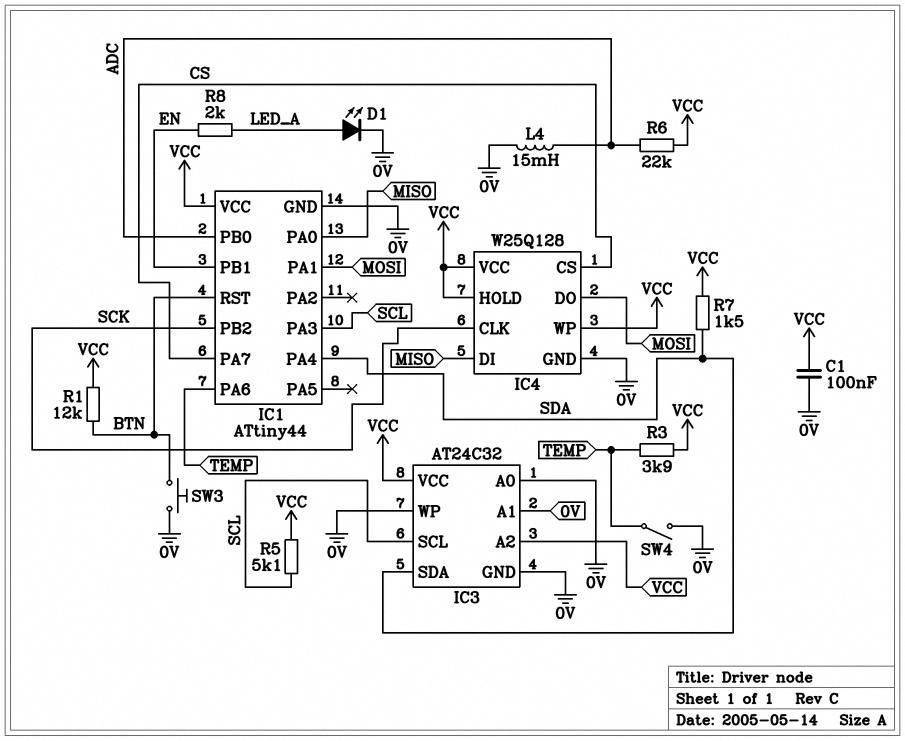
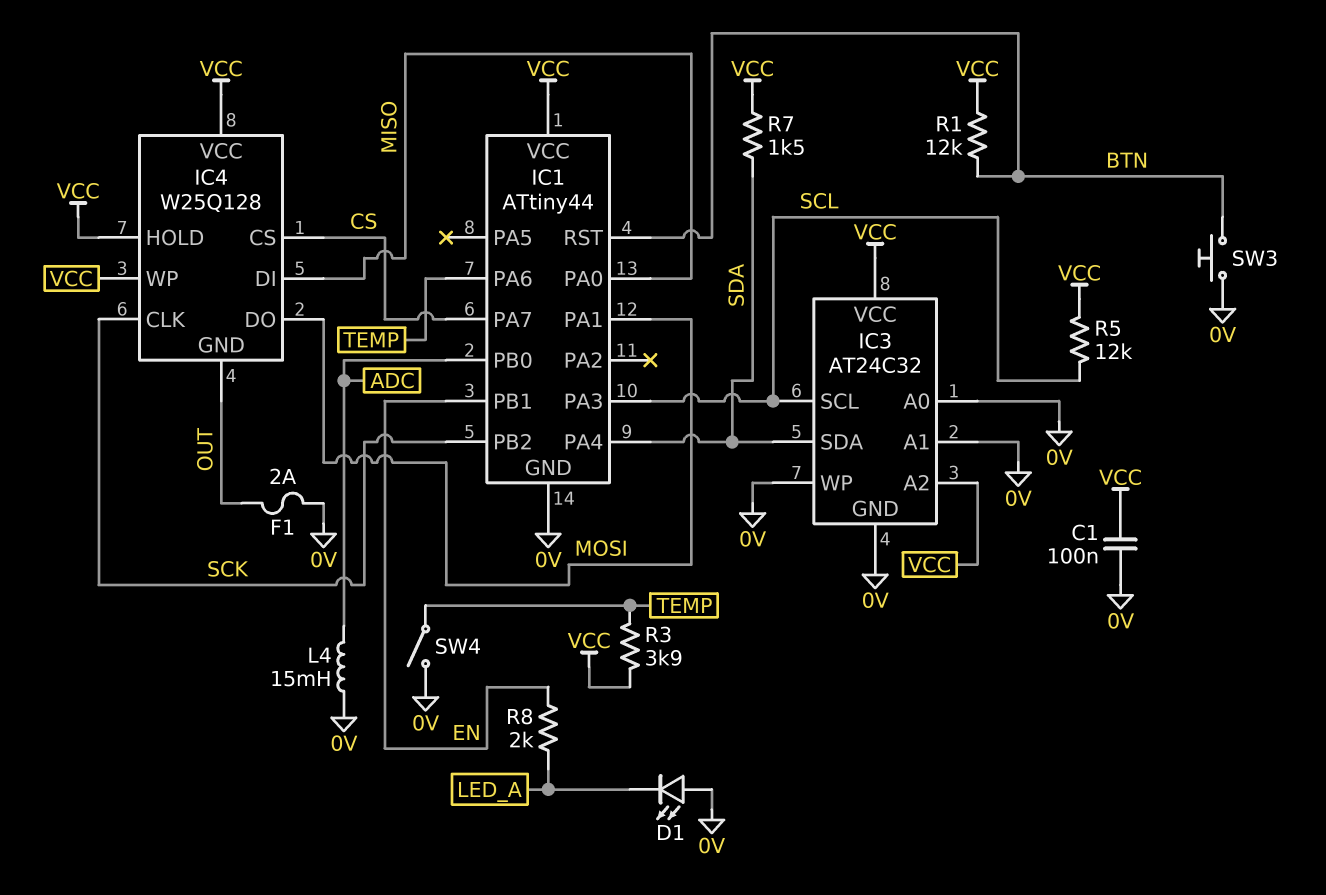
D1: LED (A LED_A, K 0V) -> LED (A 0V, K LED_A)
F1: none -> 2A (0V, OUT)
IC4 pin GND: 0V -> OUT
R5: 5.1k (SCL, VCC) -> 12k (SCL, VCC)
R6: 22k (ADC, VCC) -> none

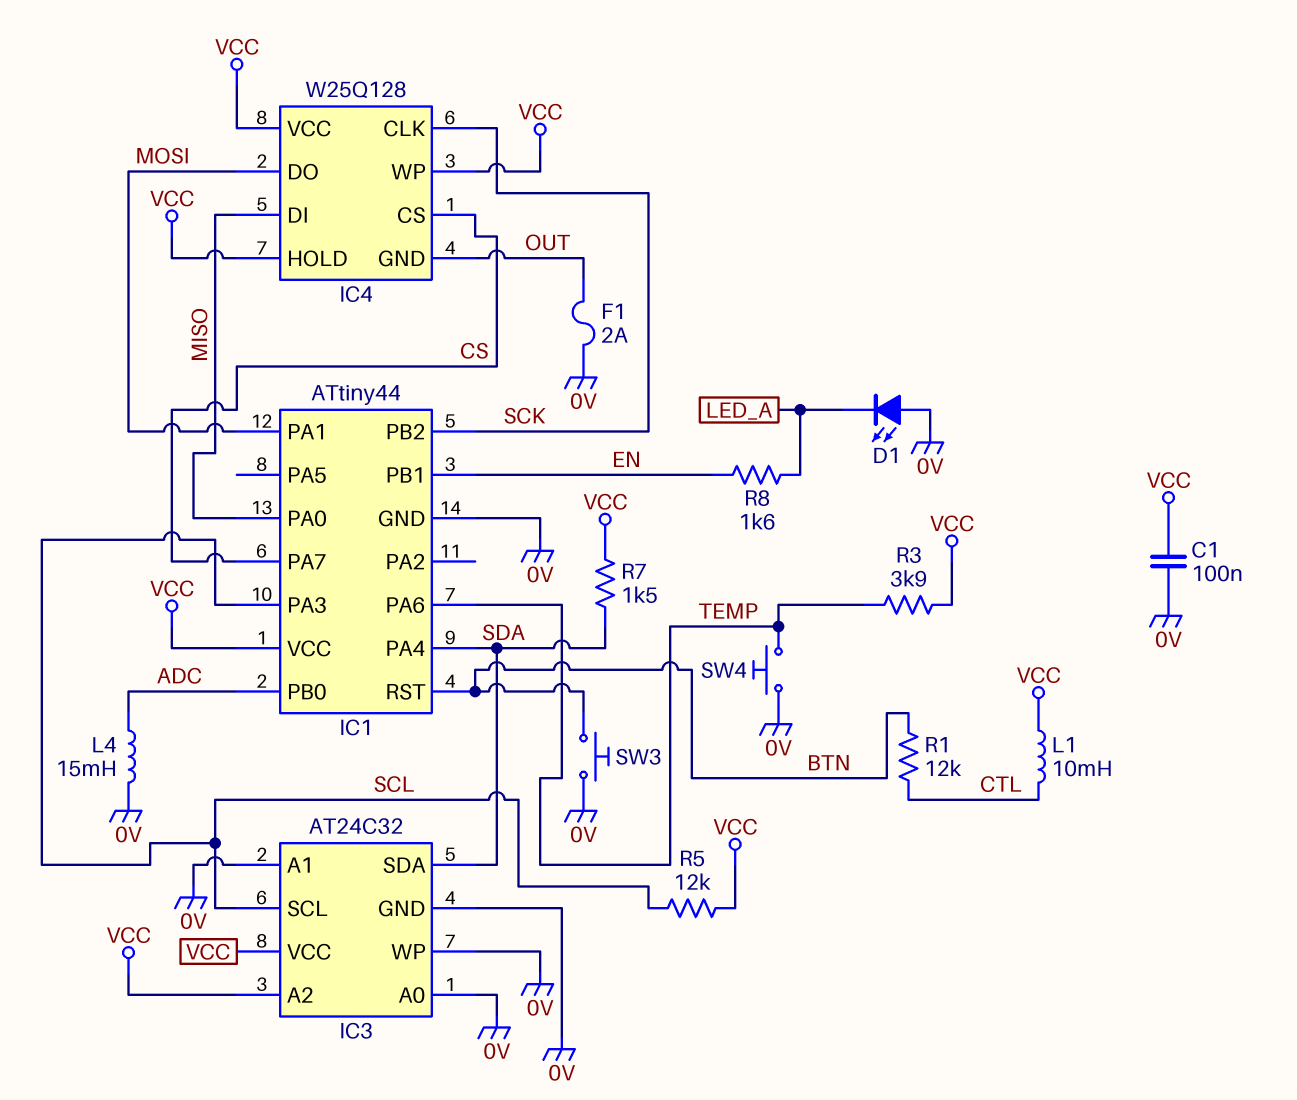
L1: none -> 10mH (CTL, VCC)
R1: 12k (BTN, VCC) -> 12k (BTN, CTL)
R8: 2k (EN, LED_A) -> 1.6k (EN, LED_A)
SW4: switch (0V, TEMP) -> button (0V, TEMP)

